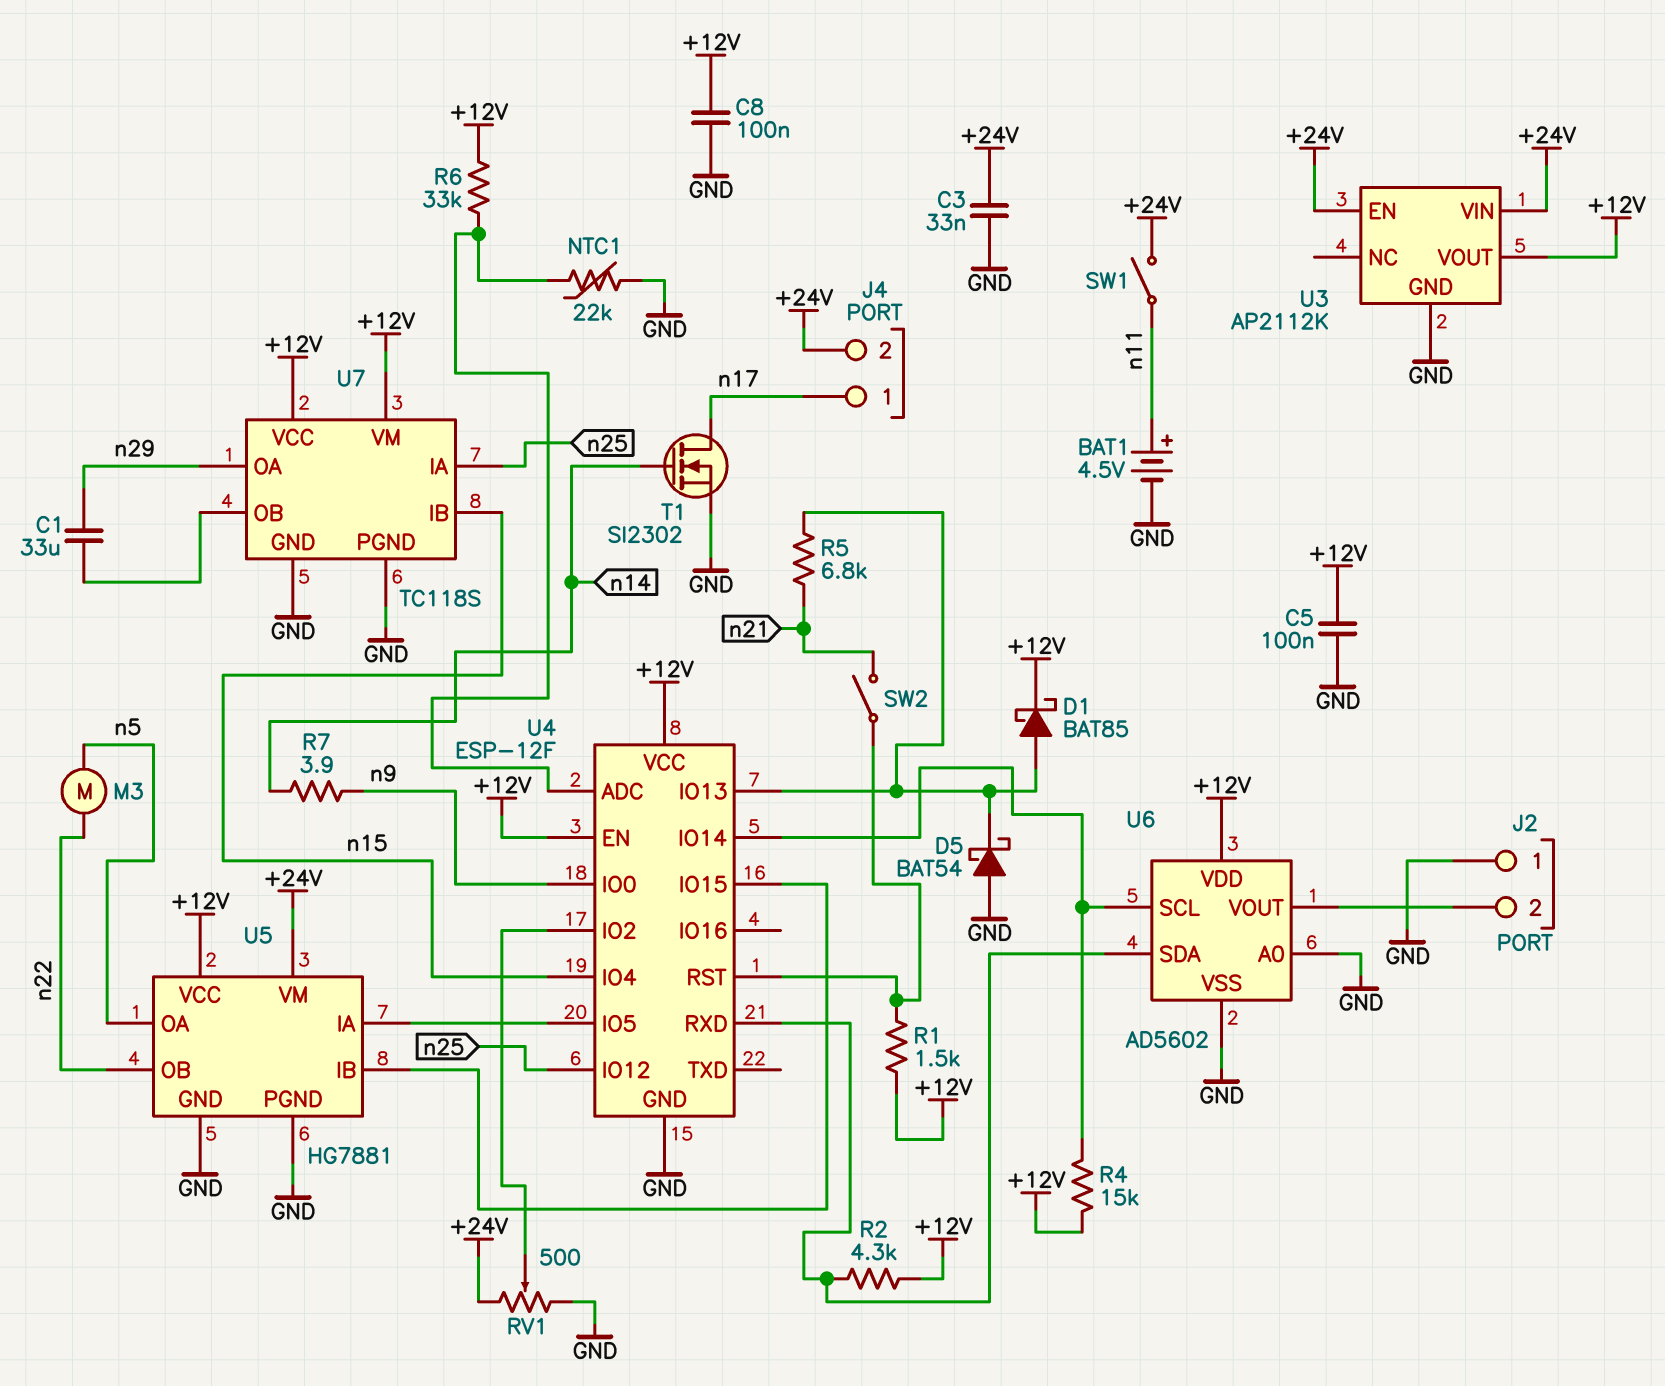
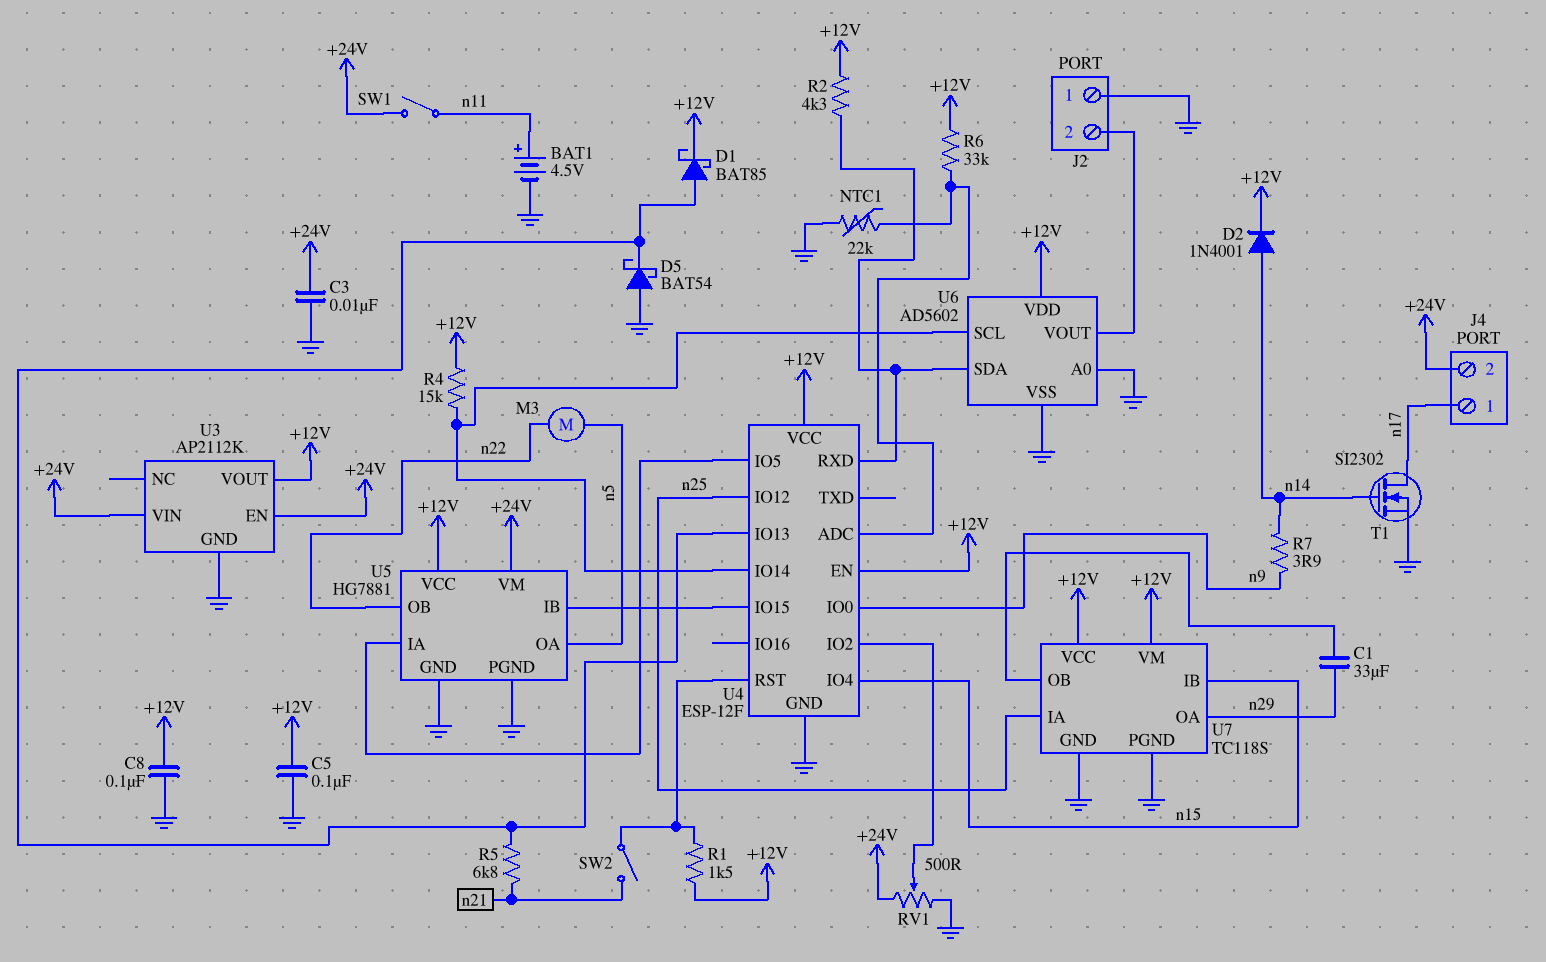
C3: 33nF (+24V, GND) -> 10nF (+24V, GND)
D2: none -> diode 1N4001 (A n14, K +12V)

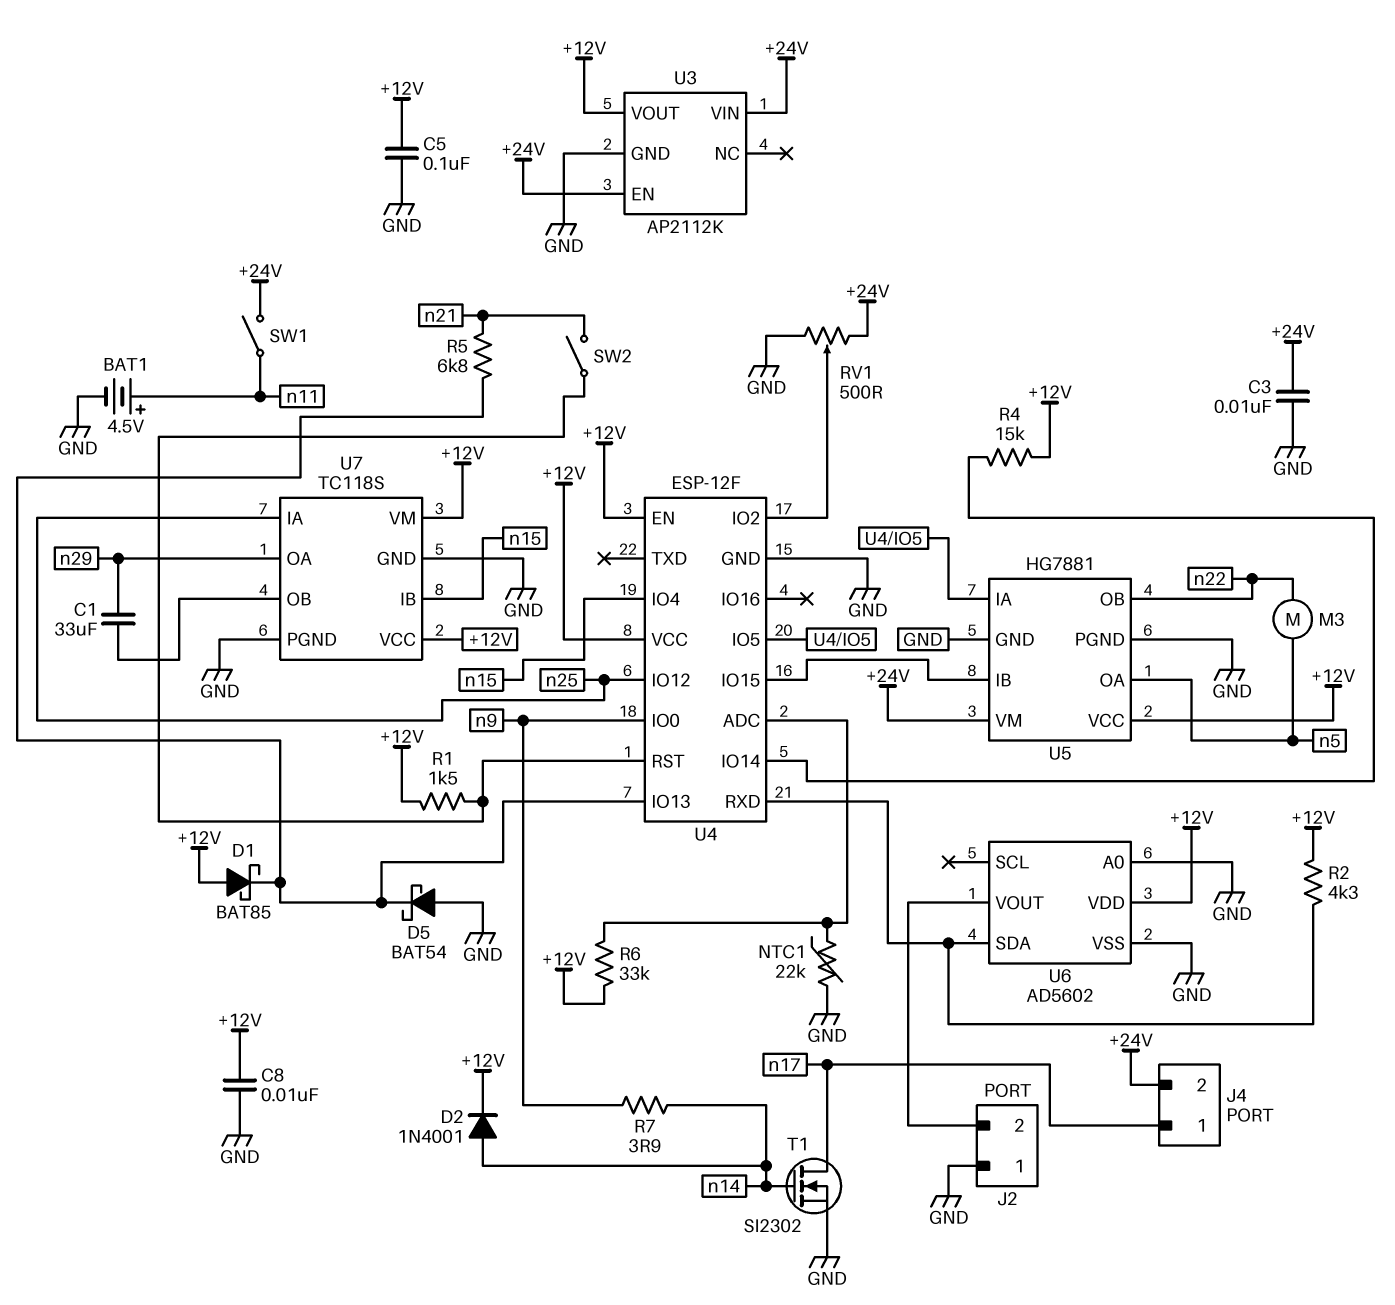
C8: 100nF (+12V, GND) -> 10nF (+12V, GND)
D1: schottky BAT85 (A U4/IO13, K +12V) -> schottky BAT85 (A +12V, K U4/IO13)
U6 pin SCL: U4/IO14 -> none

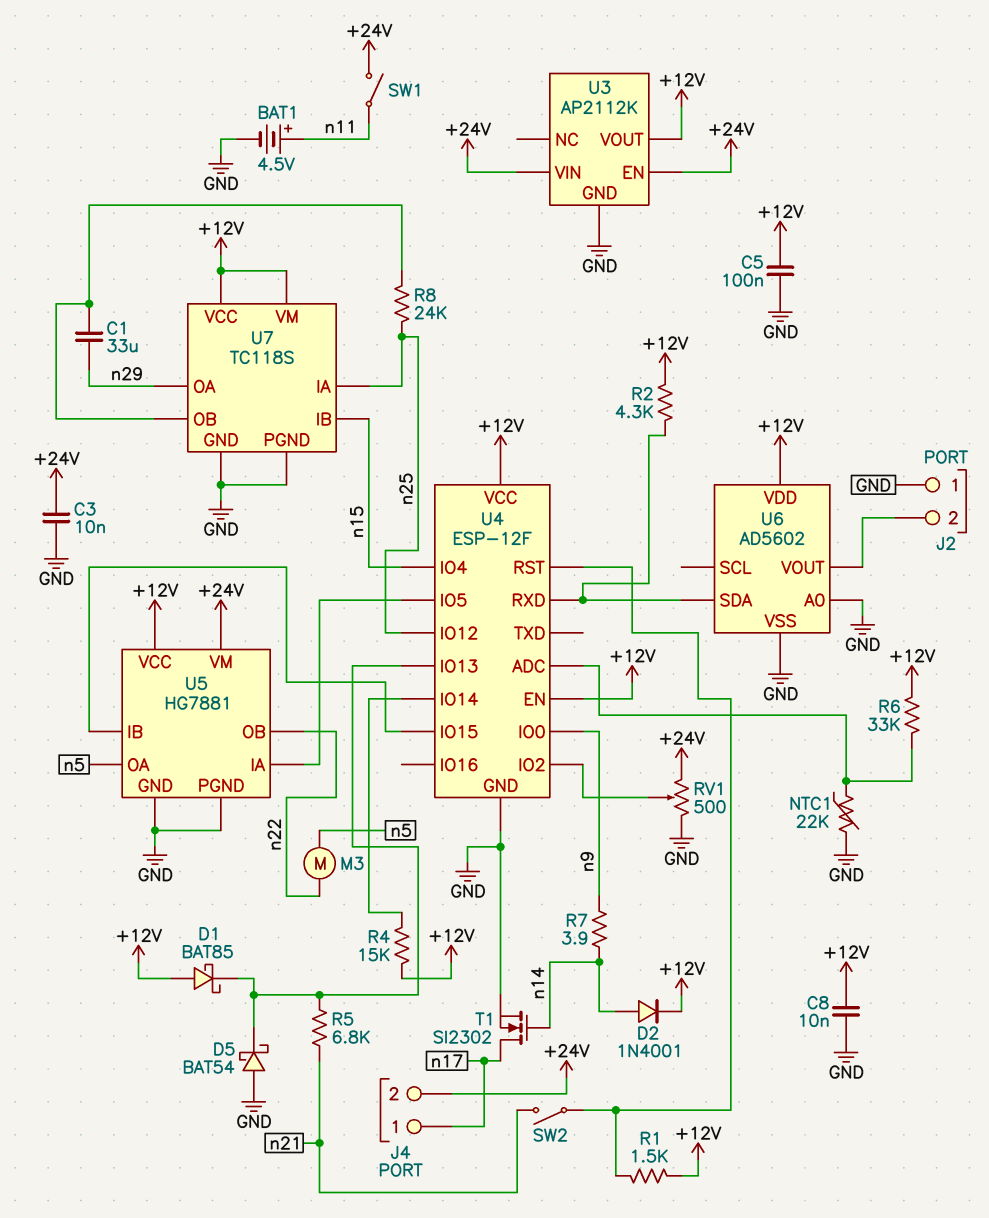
R8: none -> 24k (U7/OB, n25)

